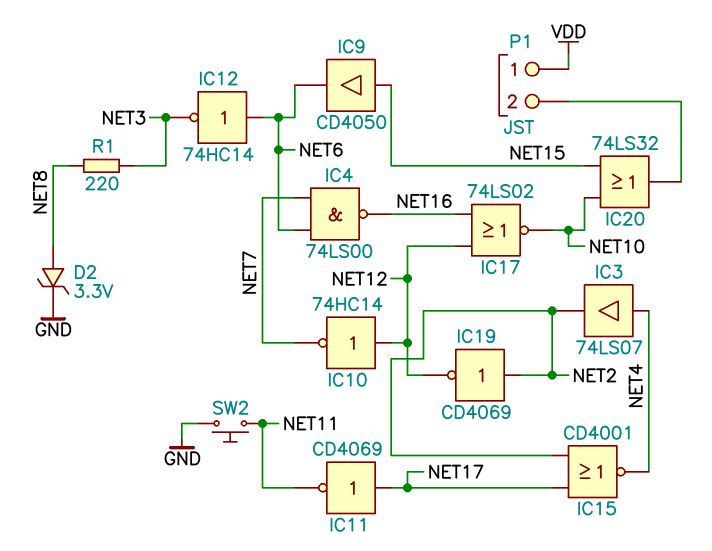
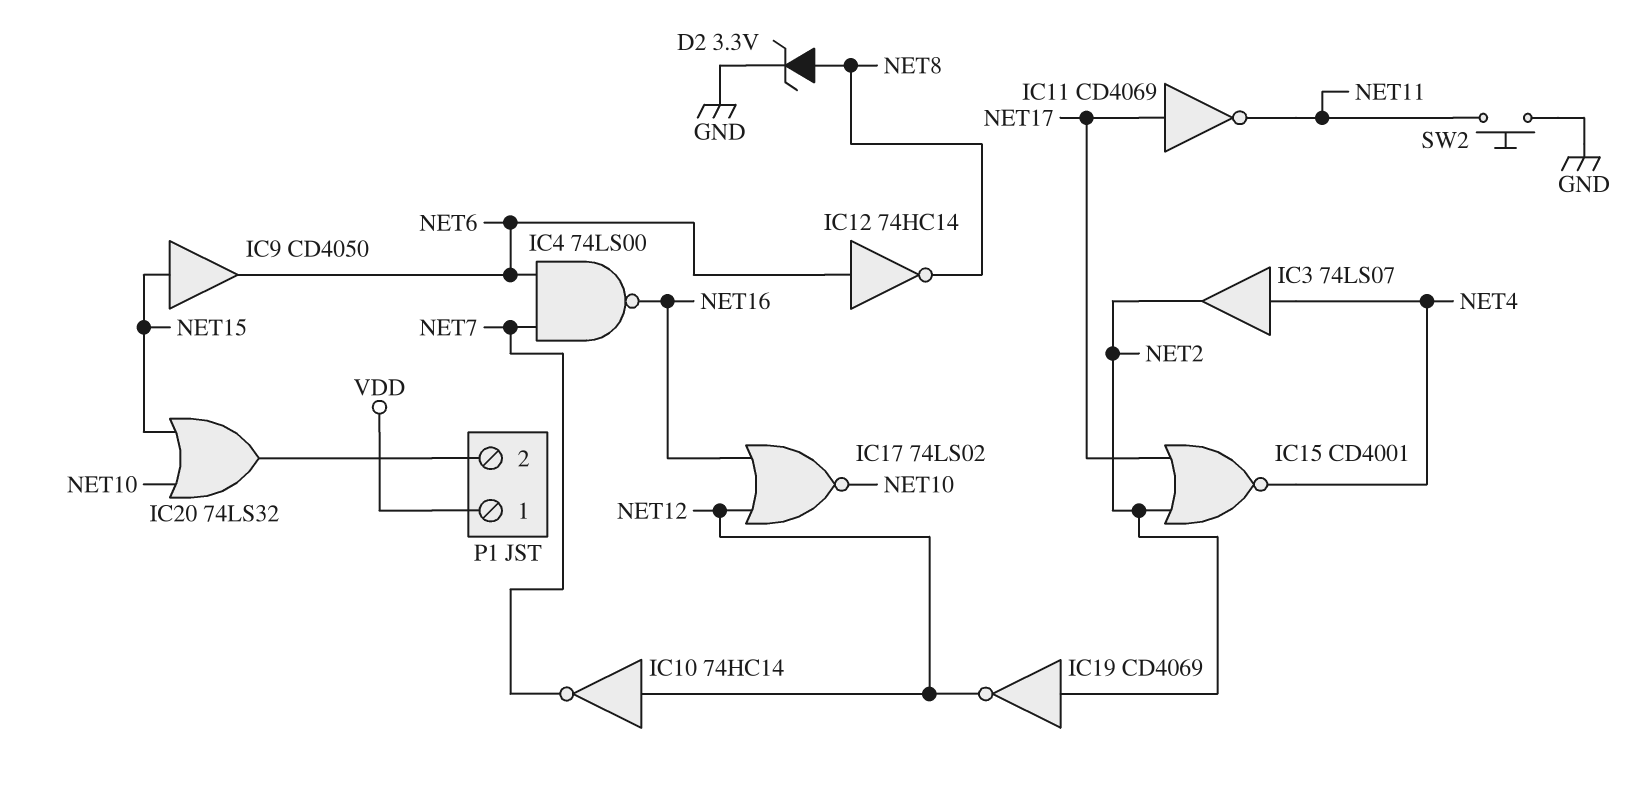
IC12: NOT 74HC14 (in NET6, out NET3) -> NOT 74HC14 (in NET6, out NET8)
R1: 220 (NET3, NET8) -> none

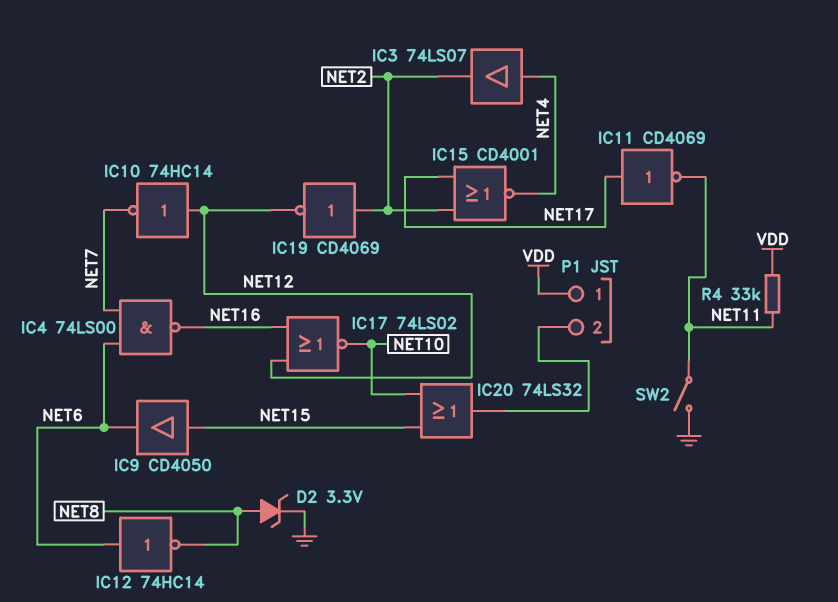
R4: none -> 33k (NET11, VDD)
SW2: button (GND, NET11) -> switch (GND, NET11)

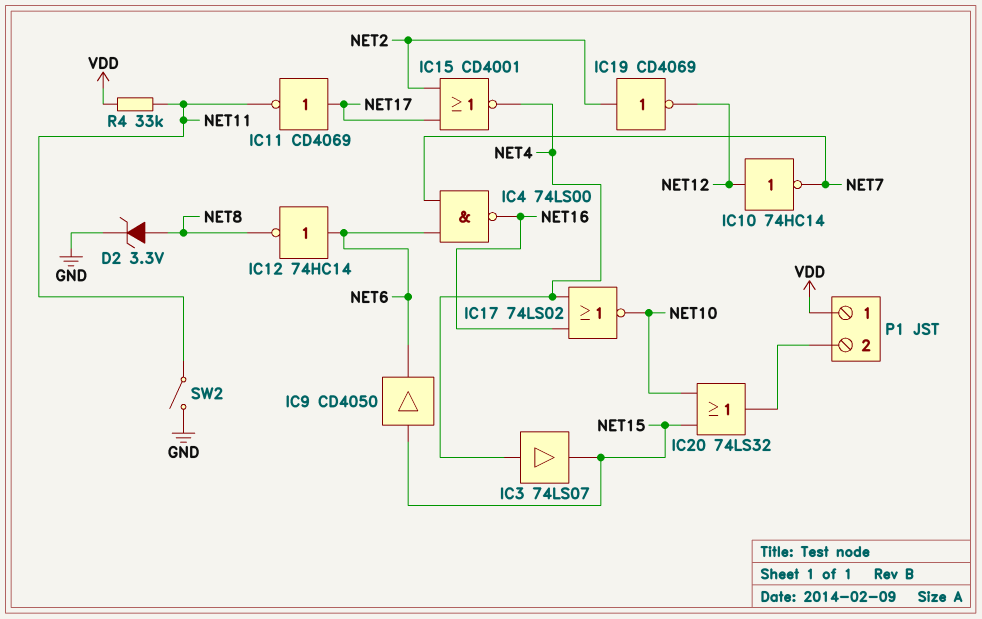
IC3: buffer 74LS07 (in NET4, out NET2) -> buffer 74LS07 (in NET4, out NET15)
IC17: NOR 74LS02 (in NET12, in NET16, out NET10) -> NOR 74LS02 (in NET4, in NET16, out NET10)

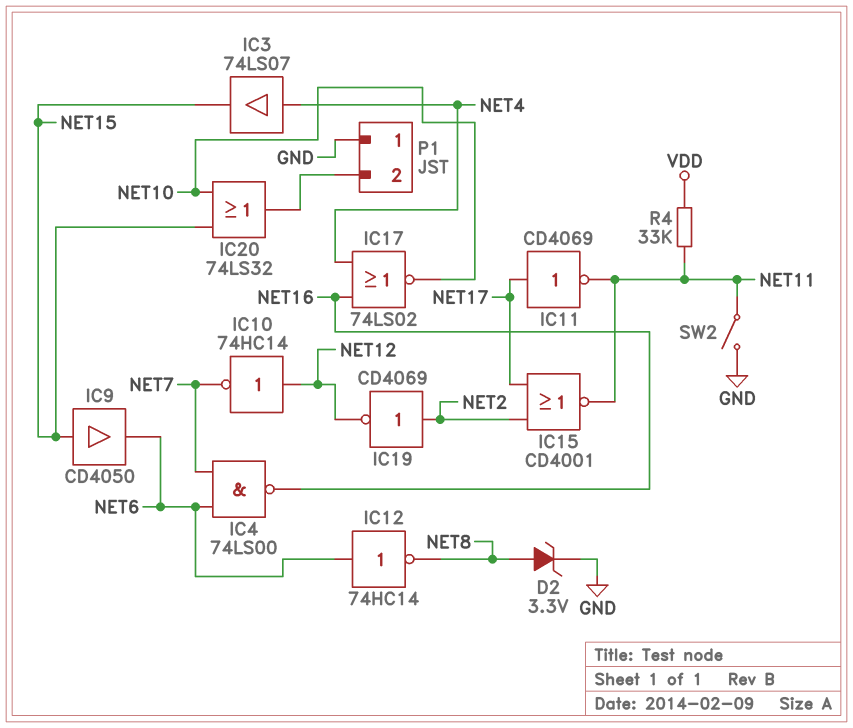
IC15: NOR CD4001 (in NET2, in NET17, out NET4) -> NOR CD4001 (in NET2, in NET17, out NET11)
P1 pin 1: VDD -> GND

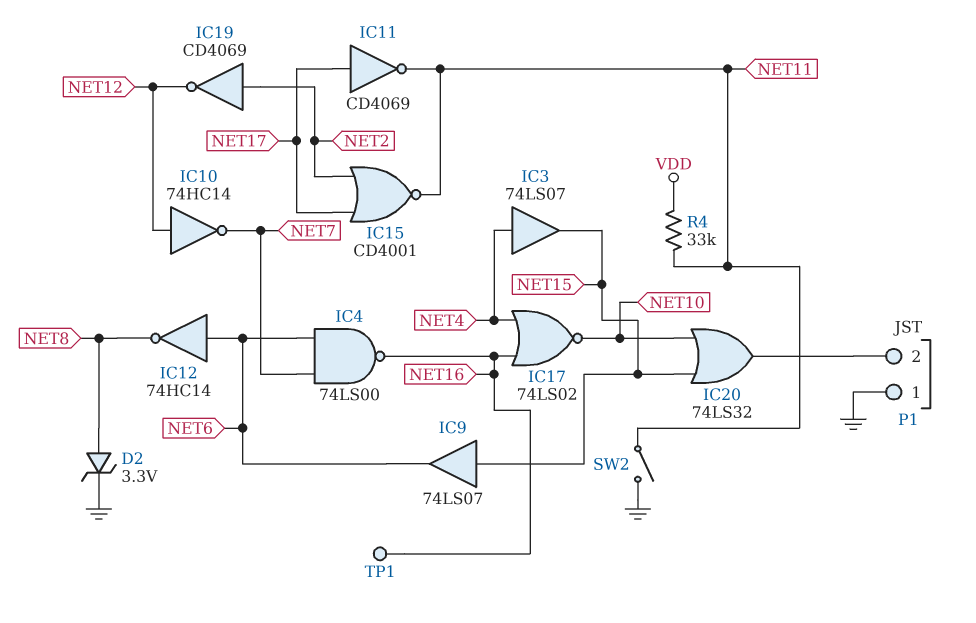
IC9: buffer CD4050 (in NET15, out NET6) -> buffer 74LS07 (in NET15, out NET6)
TP1: none -> test point (NET16)

